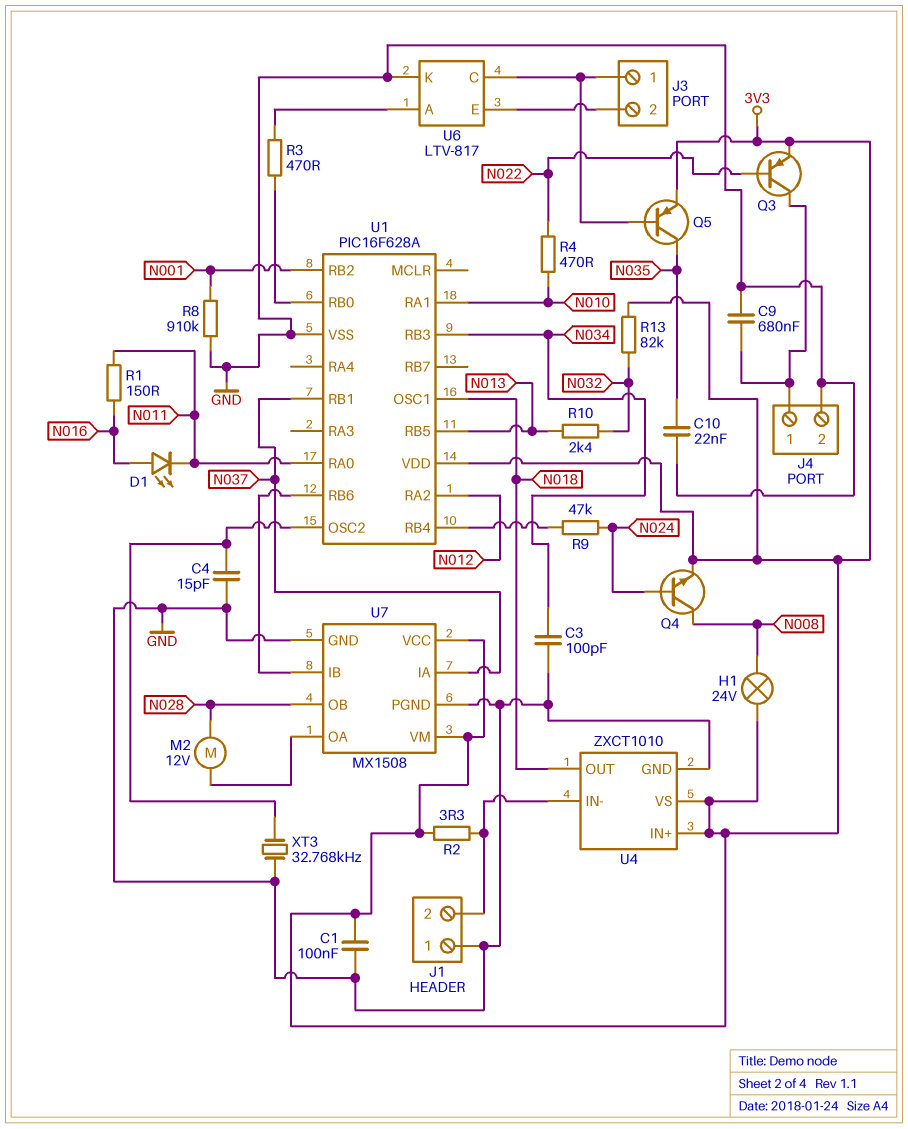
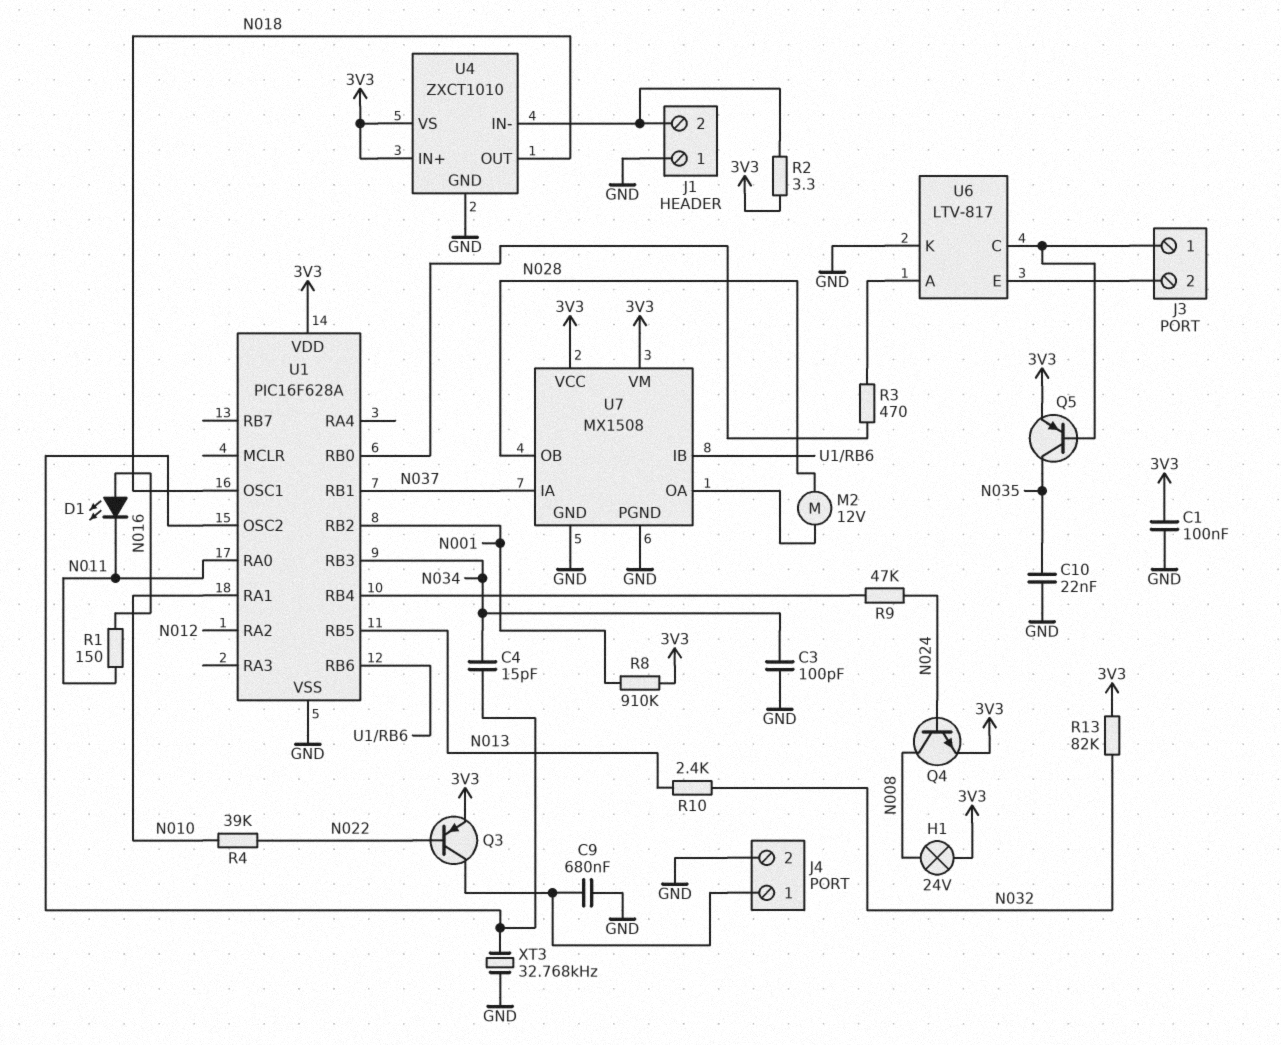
C4: 15pF (GND, U1/OSC2) -> 15pF (N034, U1/OSC2)
R4: 470 (N010, N022) -> 39k (N010, N022)
R8: 910k (GND, N001) -> 910k (3V3, N001)

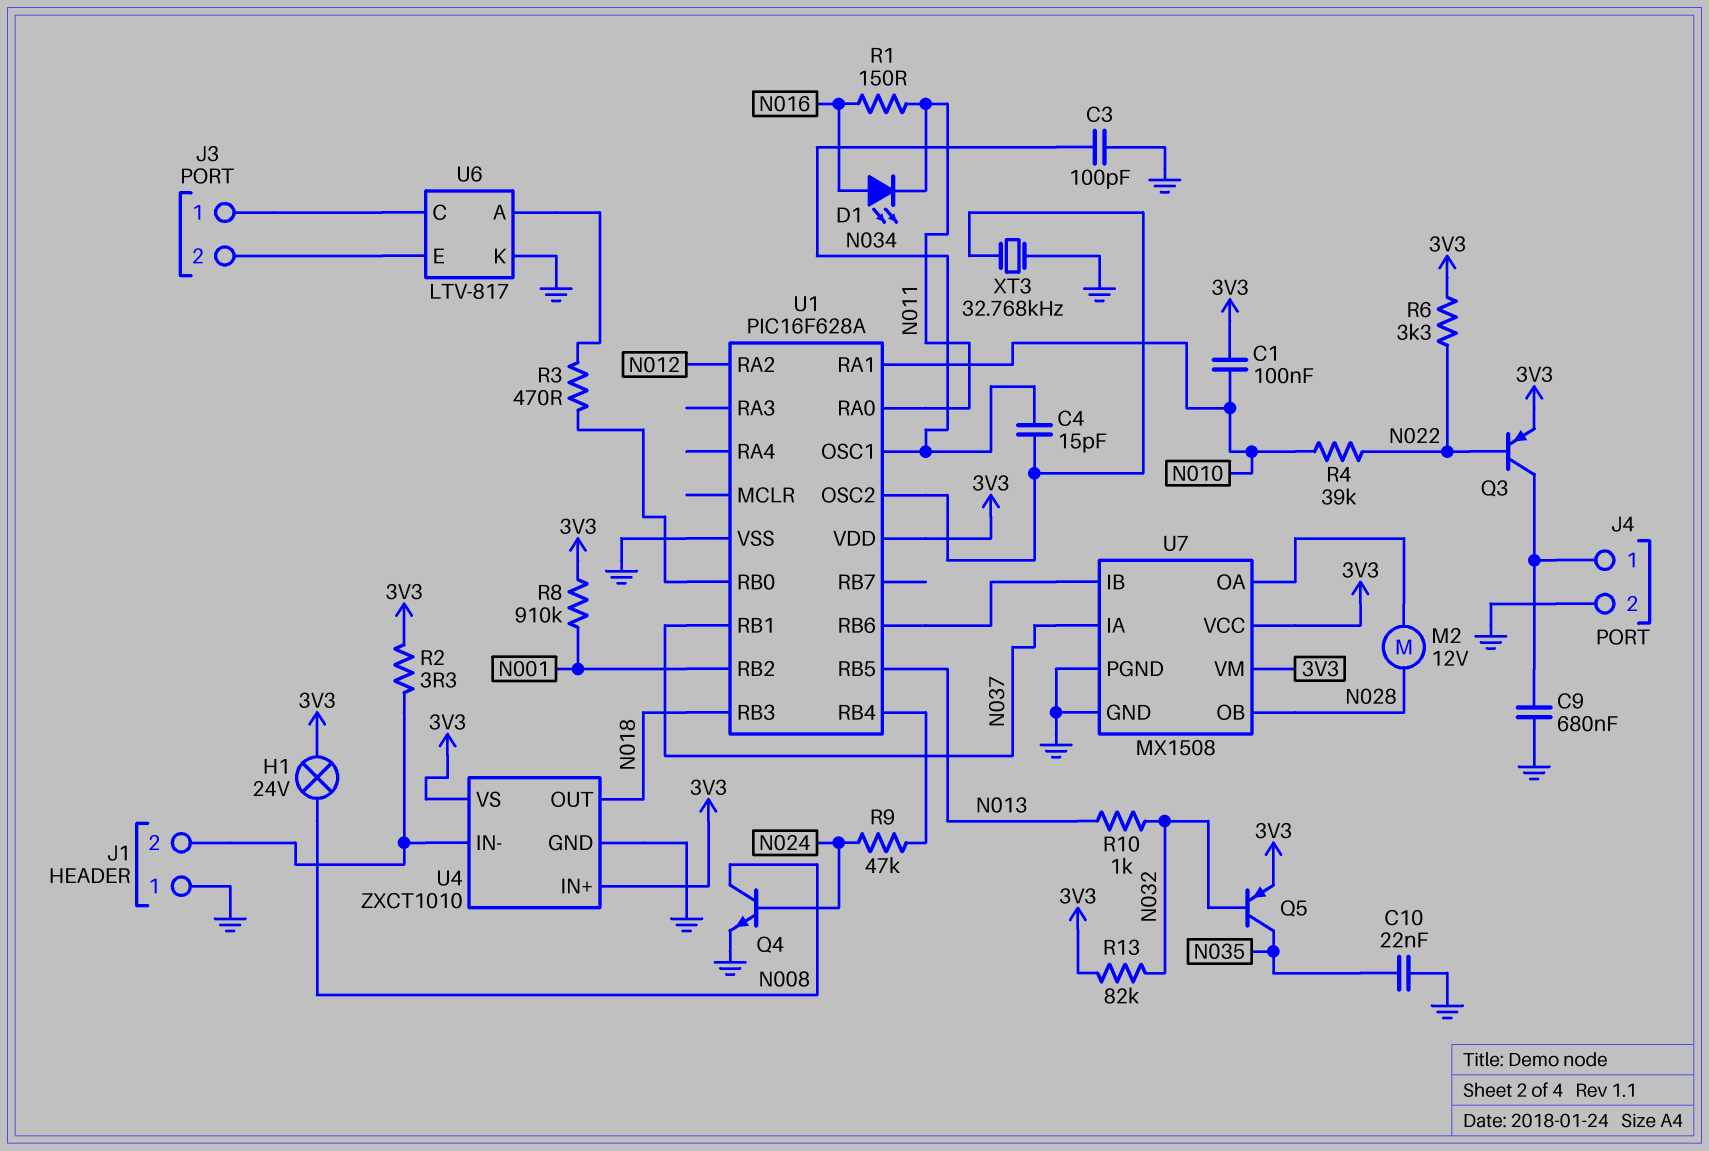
C1: 100nF (3V3, GND) -> 100nF (3V3, N010)
Q4: NPN (B N024, C N008, E 3V3) -> NPN (B N024, C N008, E GND)
Q5: PNP (B J3/1, C N035, E 3V3) -> PNP (B N032, C N035, E 3V3)
R6: none -> 3.3k (3V3, N022)
R10: 2.4k (N013, N032) -> 1k (N013, N032)
U1 pin OSC1: N018 -> N034
U1 pin RB3: N034 -> N018

